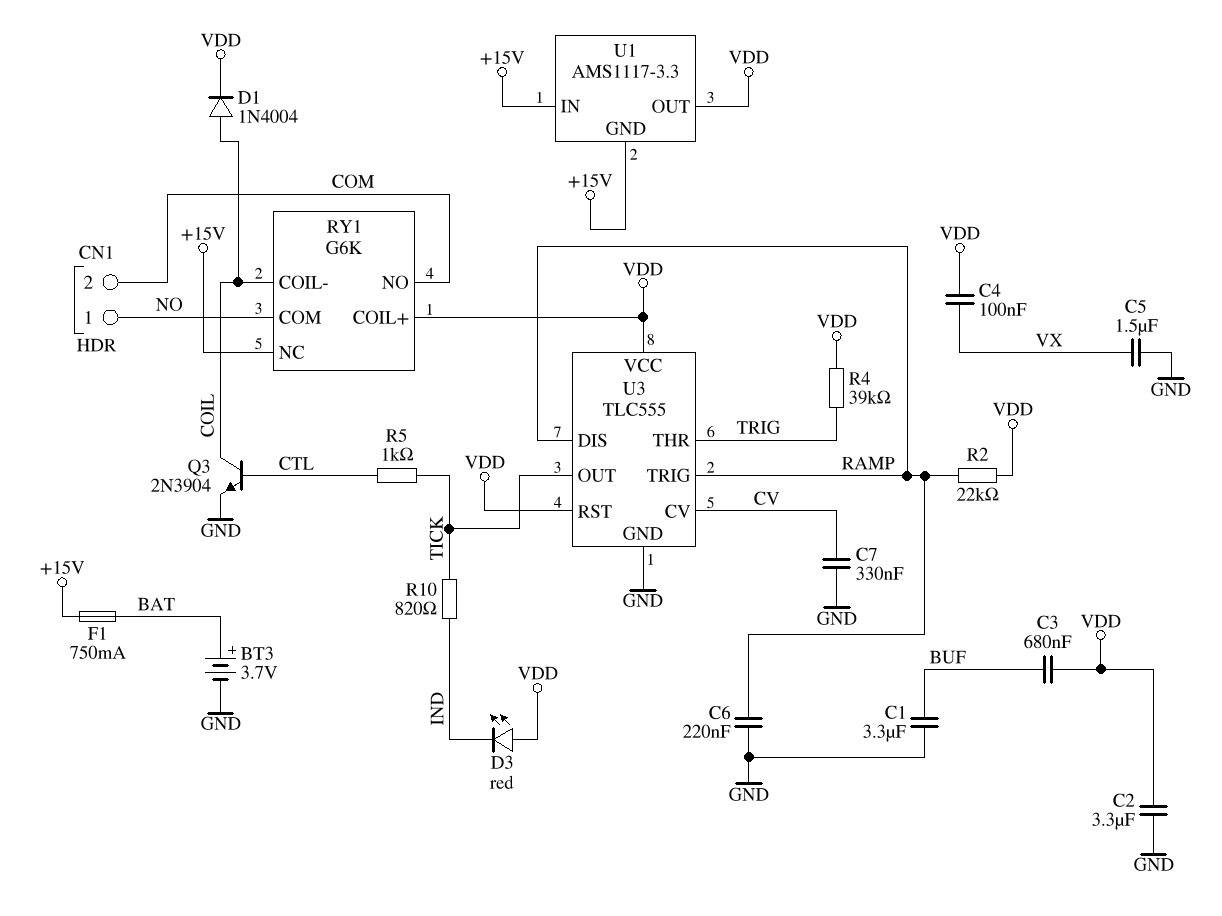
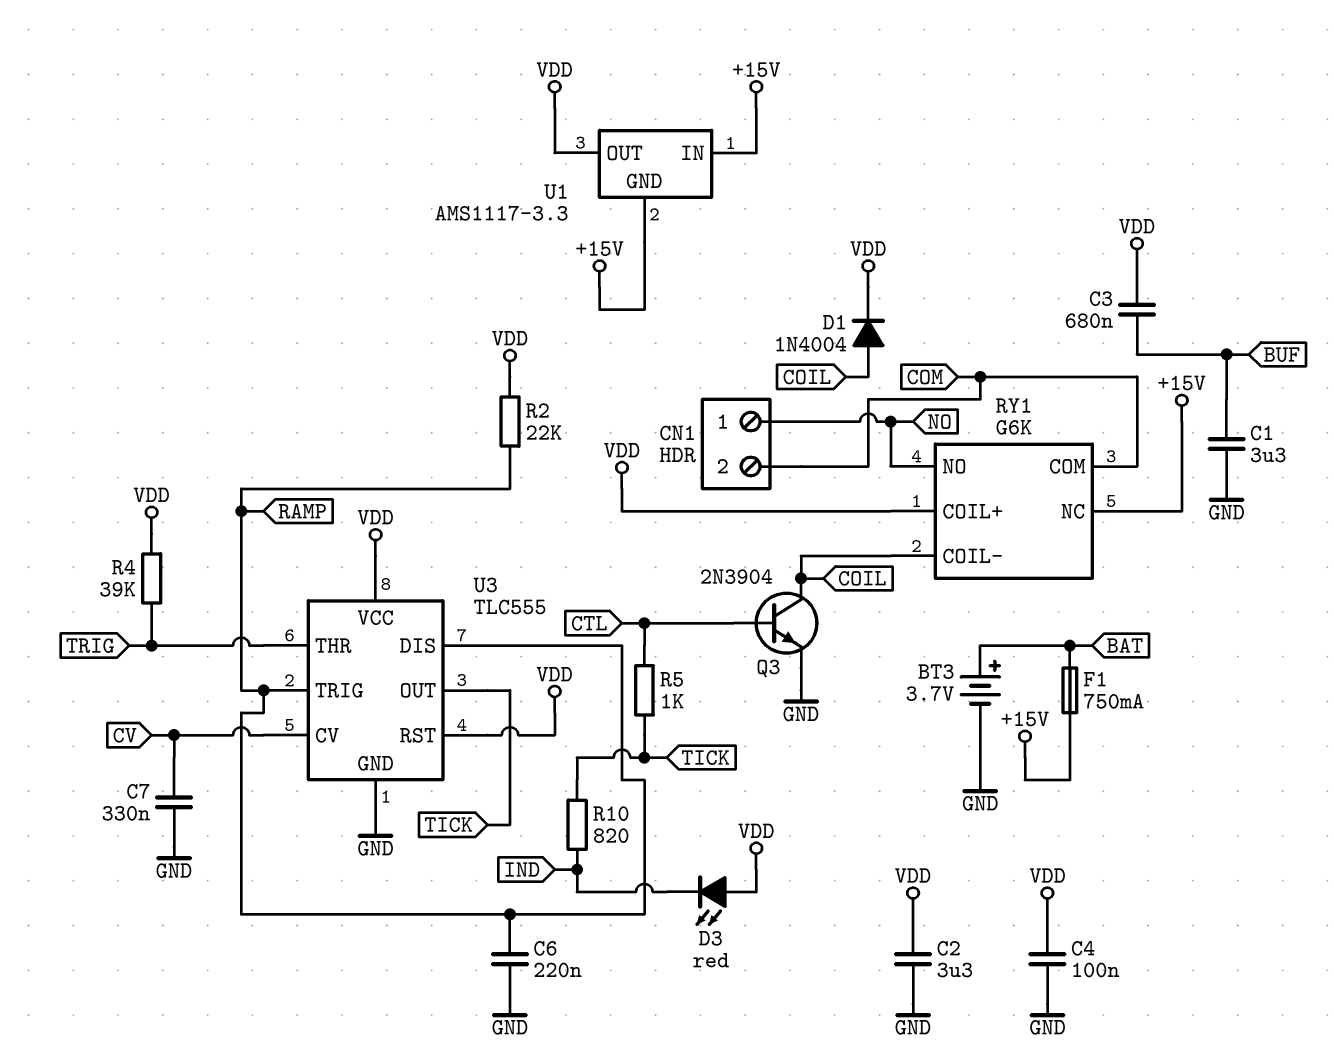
C4: 100nF (VDD, VX) -> 100nF (GND, VDD)
C5: 1.5uF (GND, VX) -> none
RY1 pin COM: NO -> COM
RY1 pin NO: COM -> NO

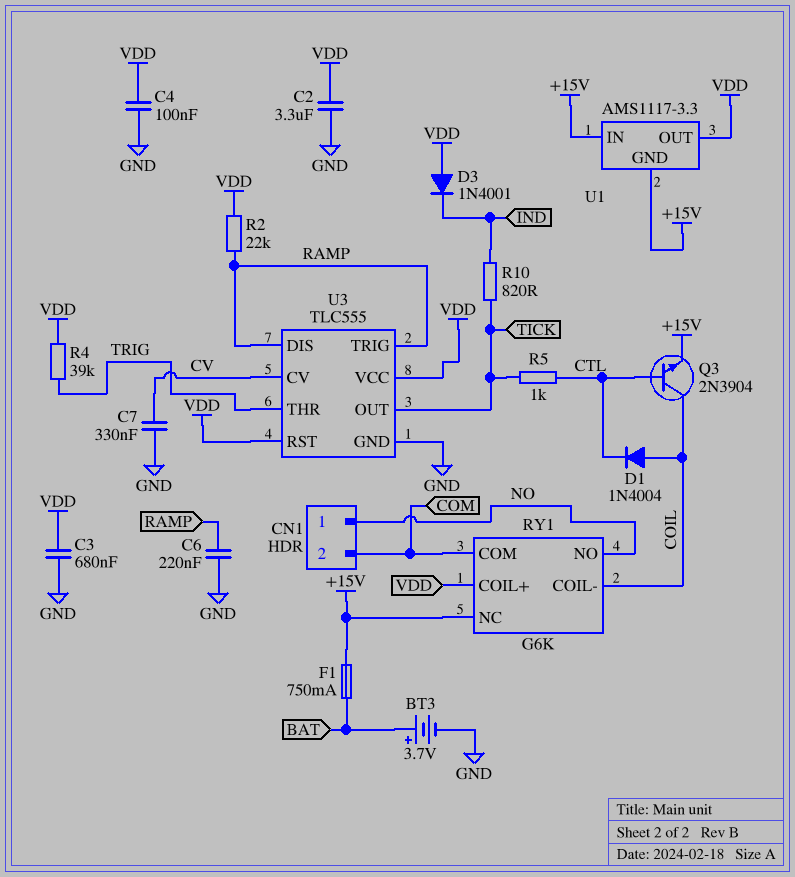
C1: 3.3uF (BUF, GND) -> none
C3: 680nF (BUF, VDD) -> 680nF (GND, VDD)
D1: diode 1N4004 (A COIL, K VDD) -> diode 1N4004 (A COIL, K CTL)
D3: LED red (A VDD, K IND) -> diode 1N4001 (A VDD, K IND)
Q3: NPN 2N3904 (B CTL, C COIL, E GND) -> NPN 2N3904 (B CTL, C COIL, E +15V)

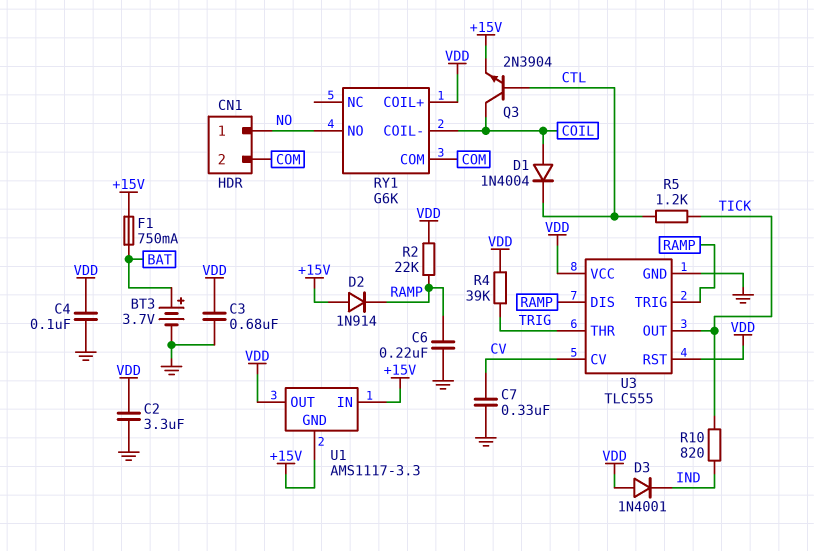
D2: none -> diode 1N914 (A +15V, K RAMP)
R5: 1k (CTL, TICK) -> 1.2k (CTL, TICK)
RY1 pin NC: +15V -> none

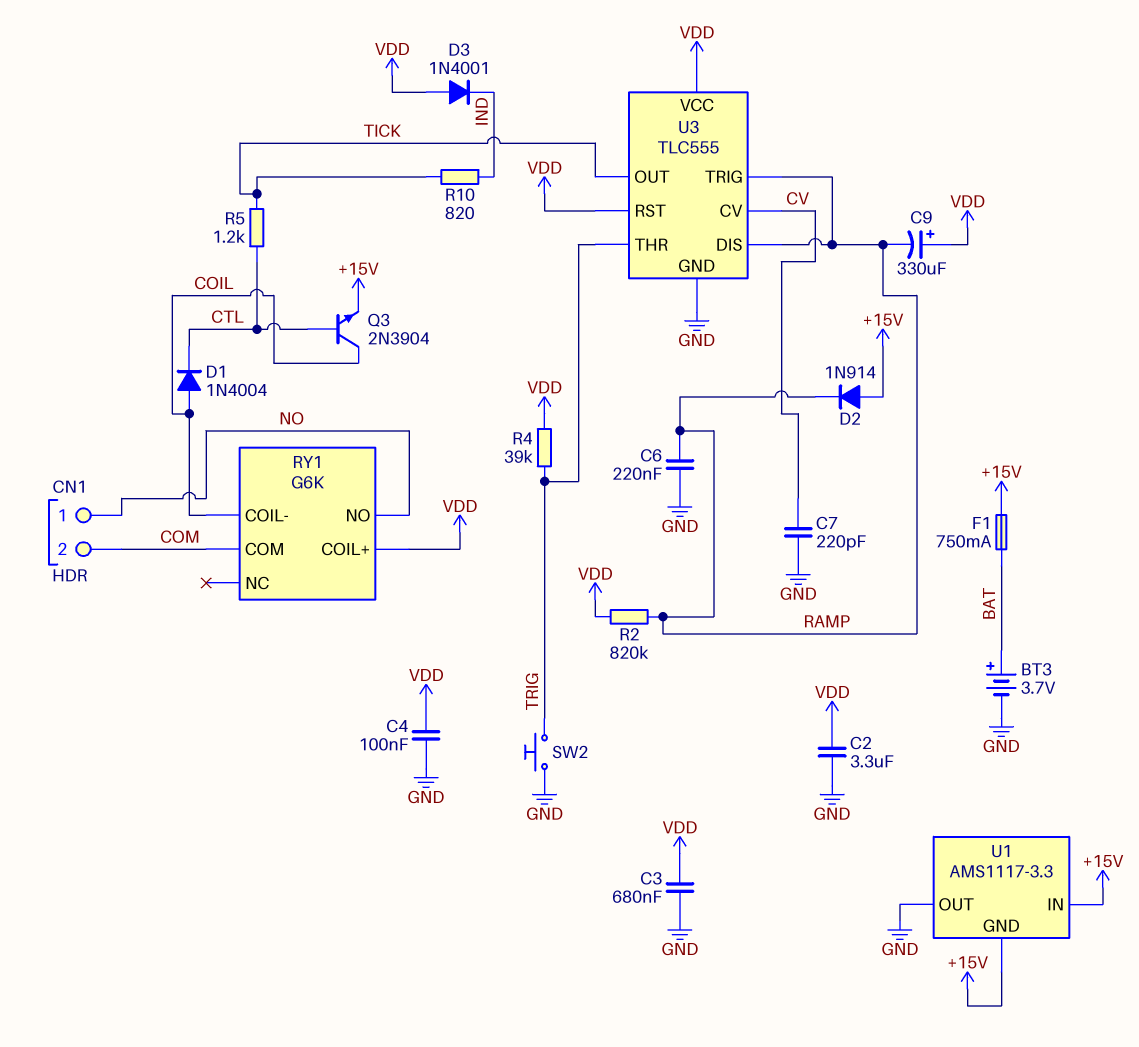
C7: 330nF (CV, GND) -> 220pF (CV, GND)
C9: none -> 330uF (plus VDD, minus RAMP)
R2: 22k (RAMP, VDD) -> 820k (RAMP, VDD)
SW2: none -> button (GND, TRIG)
U1 pin OUT: VDD -> GND

